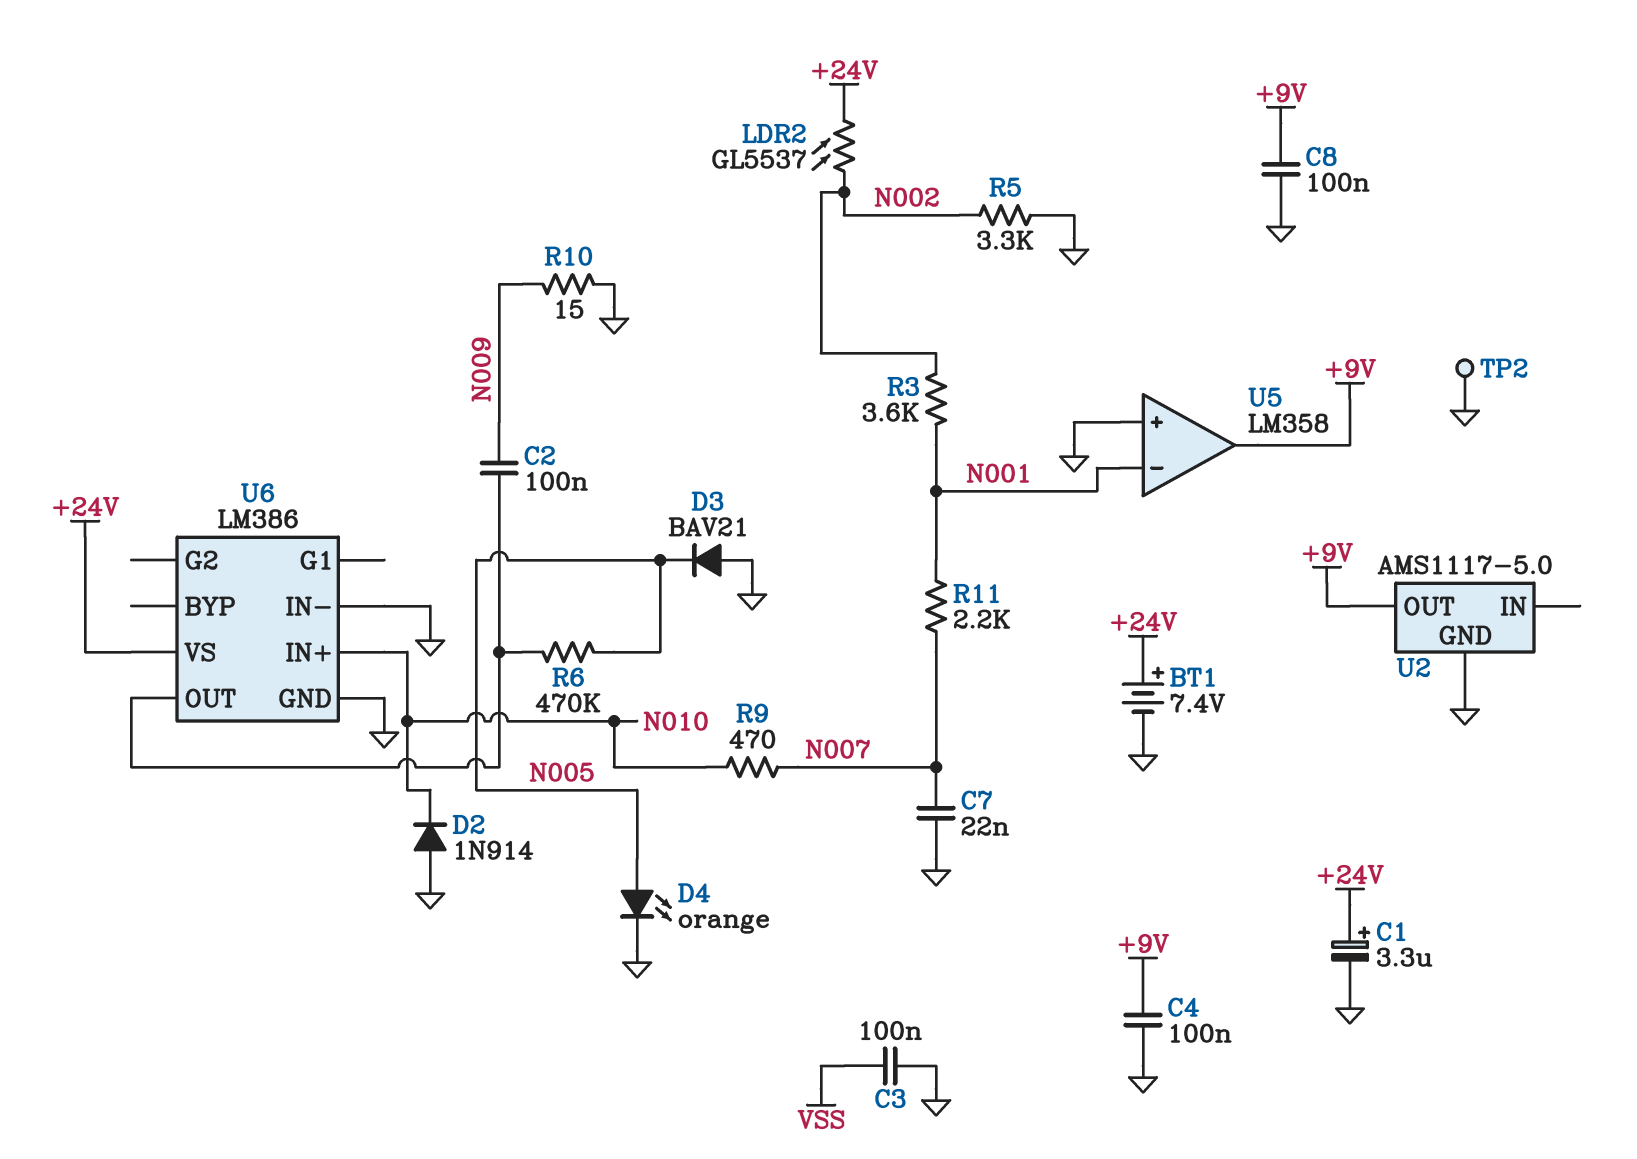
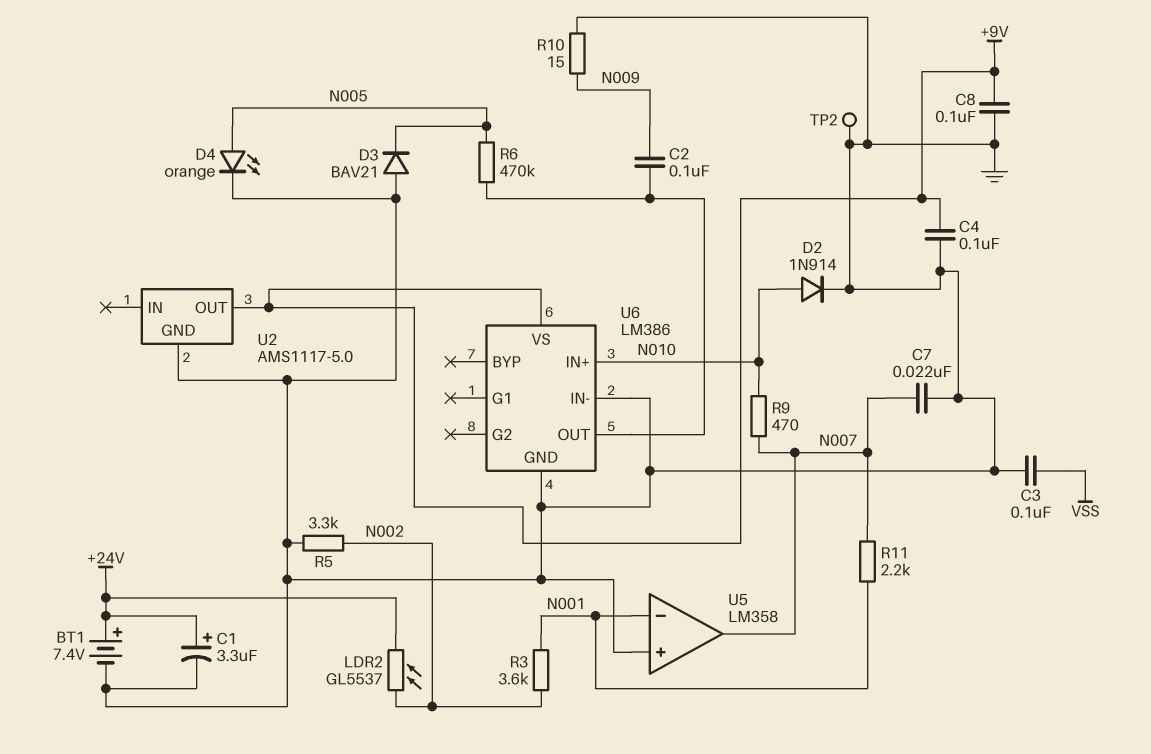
D2: diode 1N914 (A GND, K N010) -> diode 1N914 (A N010, K GND)
U5 pin out: +9V -> N007
U6 pin VS: +24V -> +9V

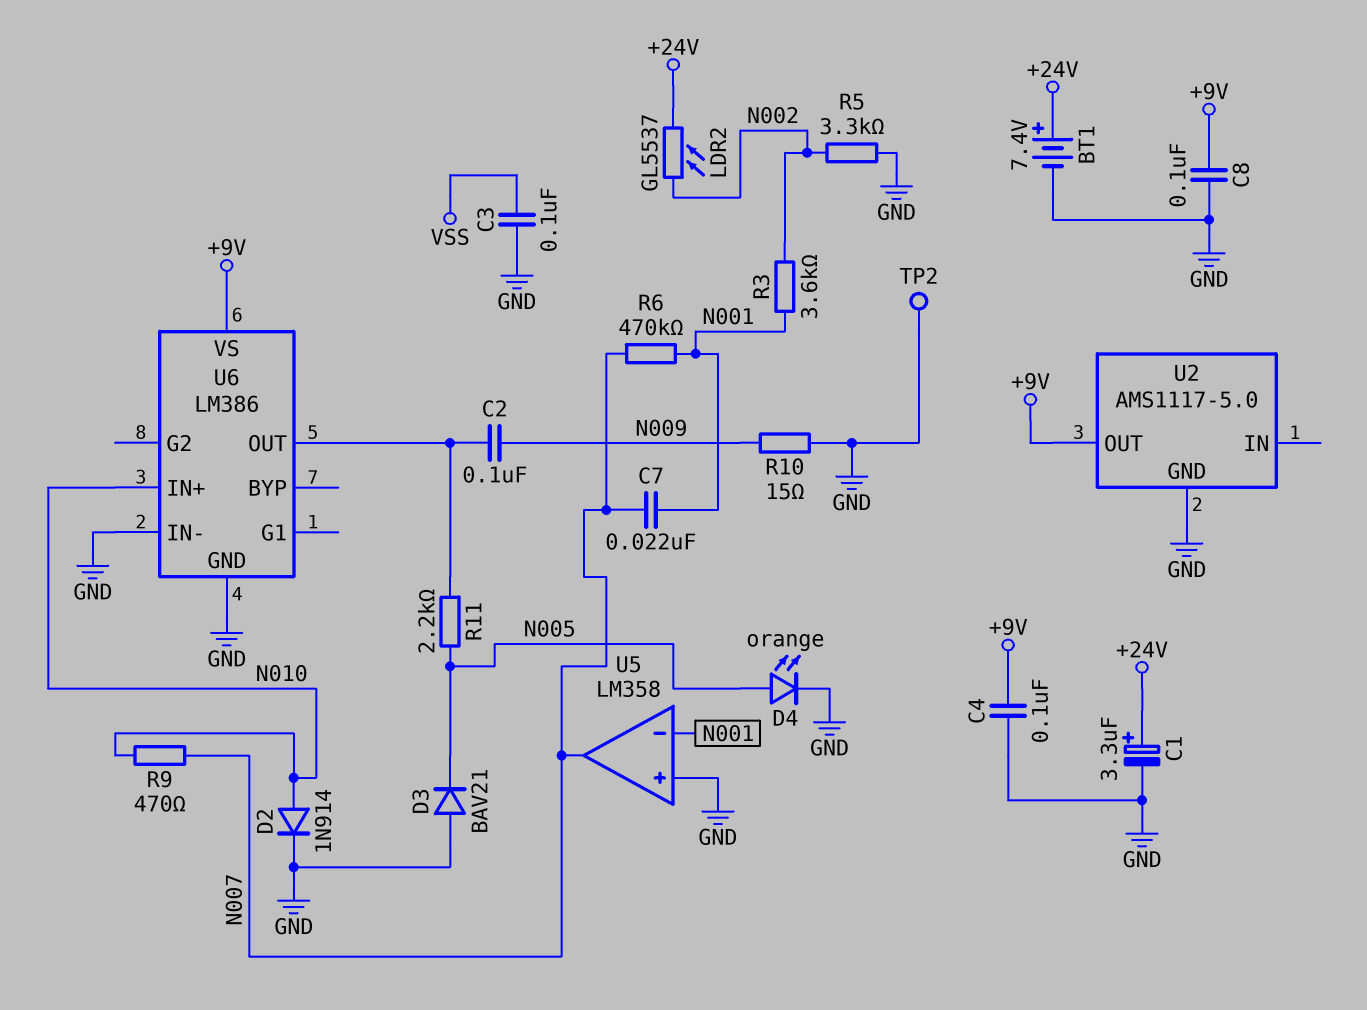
C7: 22nF (GND, N007) -> 22nF (N001, N007)
R6: 470k (N005, U6/OUT) -> 470k (N001, N007)
R11: 2.2k (N001, N007) -> 2.2k (N005, U6/OUT)

